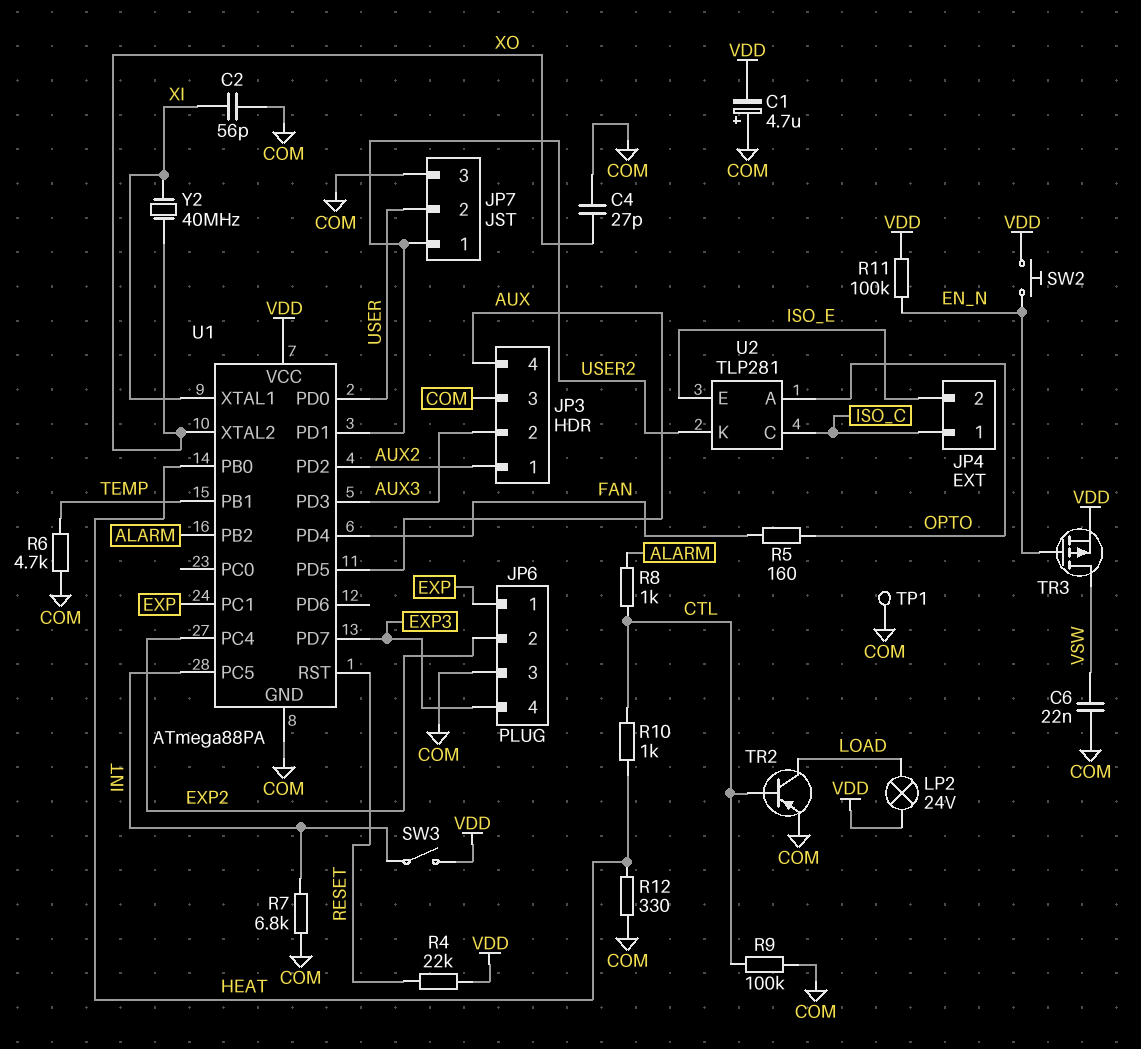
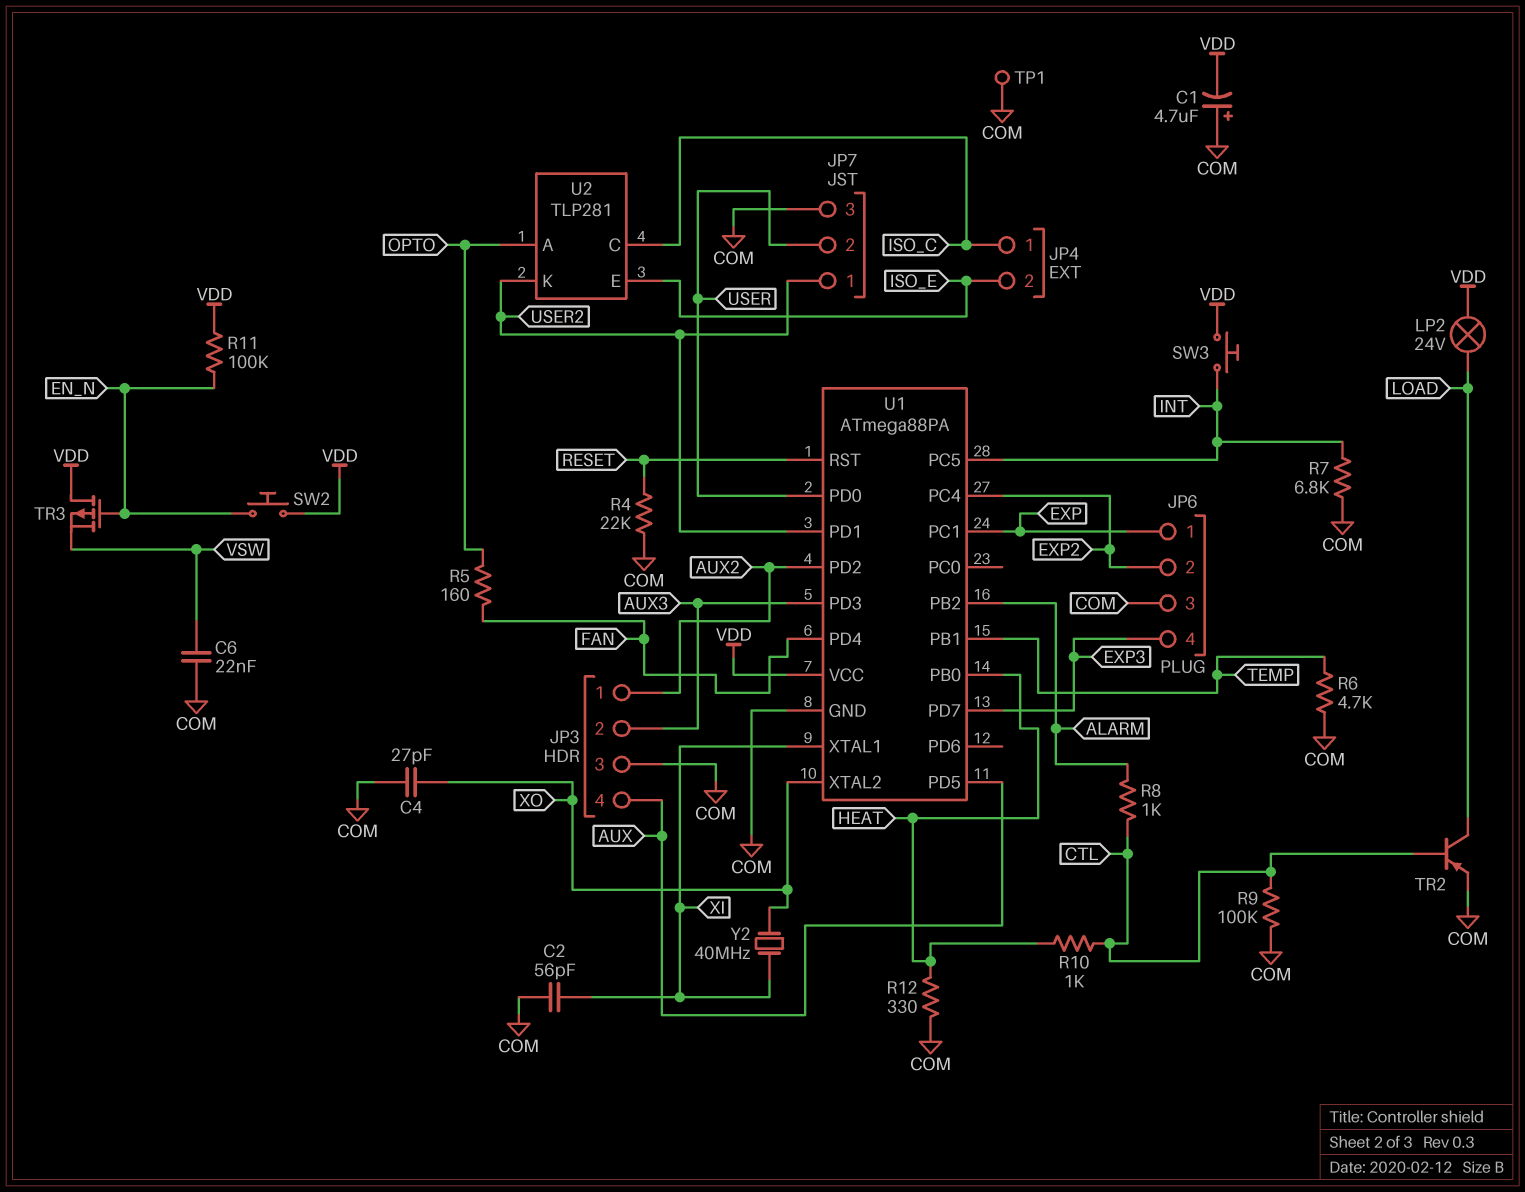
R4: 22k (RESET, VDD) -> 22k (COM, RESET)
SW3: switch (INT, VDD) -> button (INT, VDD)
TR3: PMOS (G EN_N, D VSW, S VDD) -> PMOS (G EN_N, D VDD, S VSW)

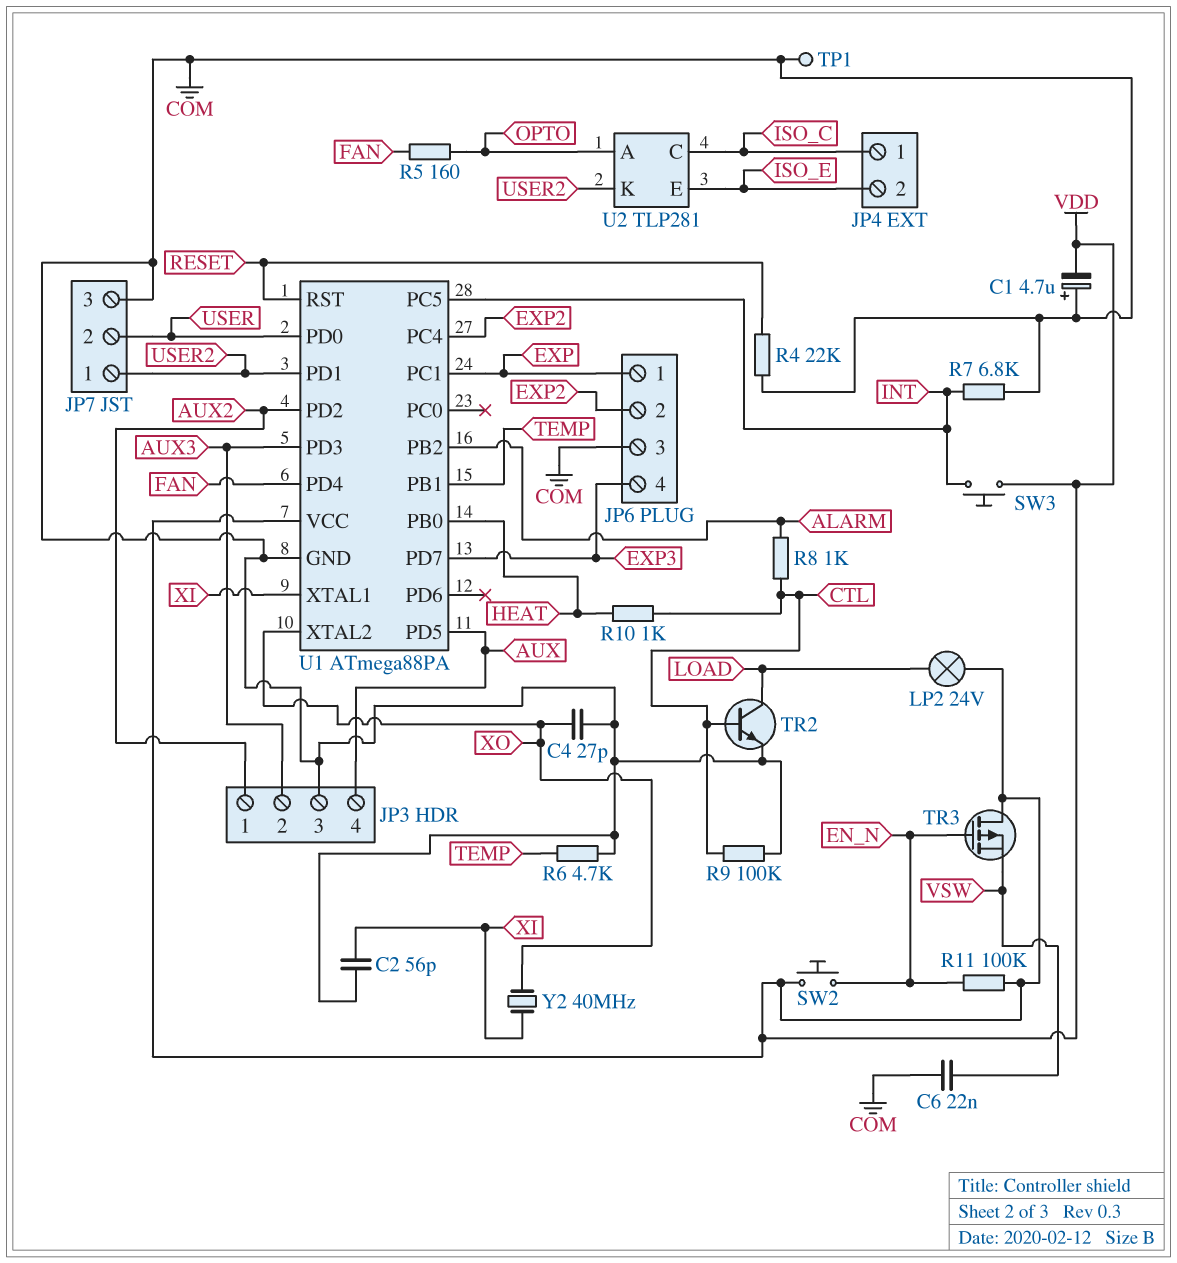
R12: 330 (COM, HEAT) -> none
TR2: PNP (B CTL, C LOAD, E COM) -> NPN (B CTL, C LOAD, E COM)

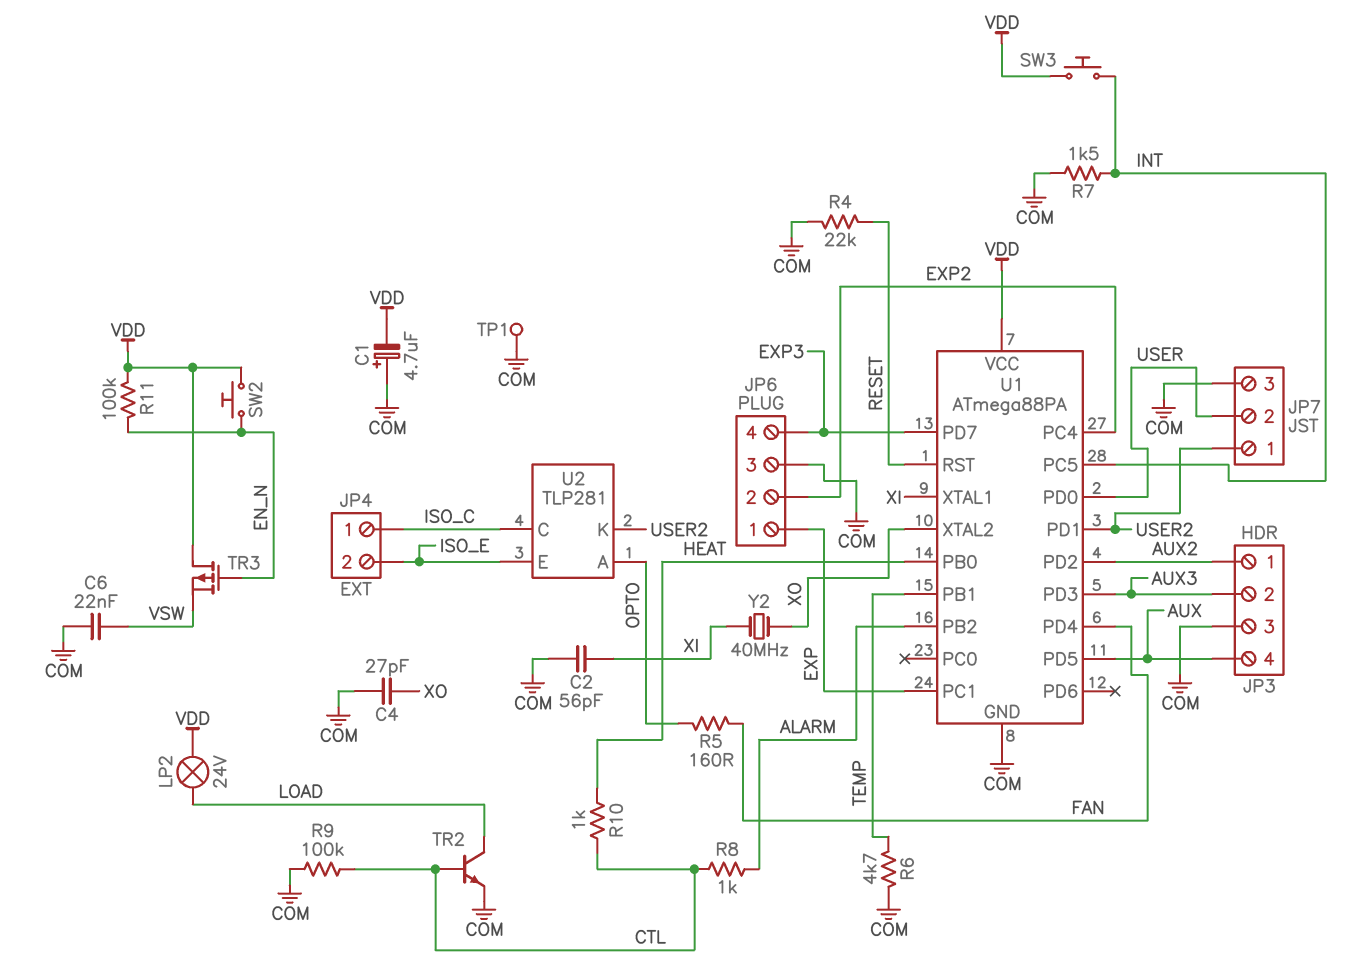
R7: 6.8k (COM, INT) -> 1.5k (COM, INT)

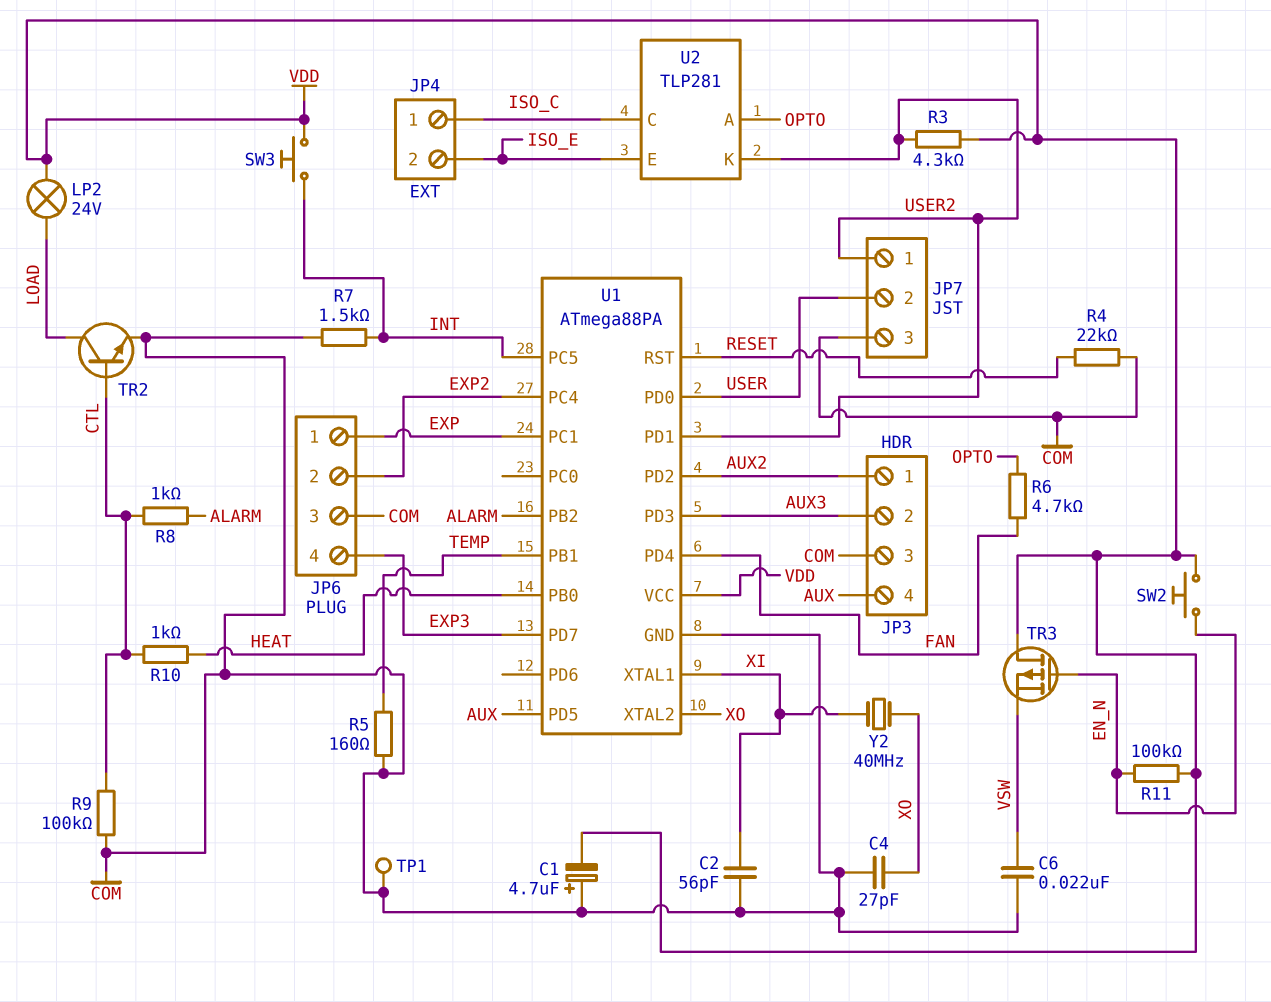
R3: none -> 4.3k (USER2, VDD)
R5: 160 (FAN, OPTO) -> 160 (COM, TEMP)
R6: 4.7k (COM, TEMP) -> 4.7k (FAN, OPTO)

